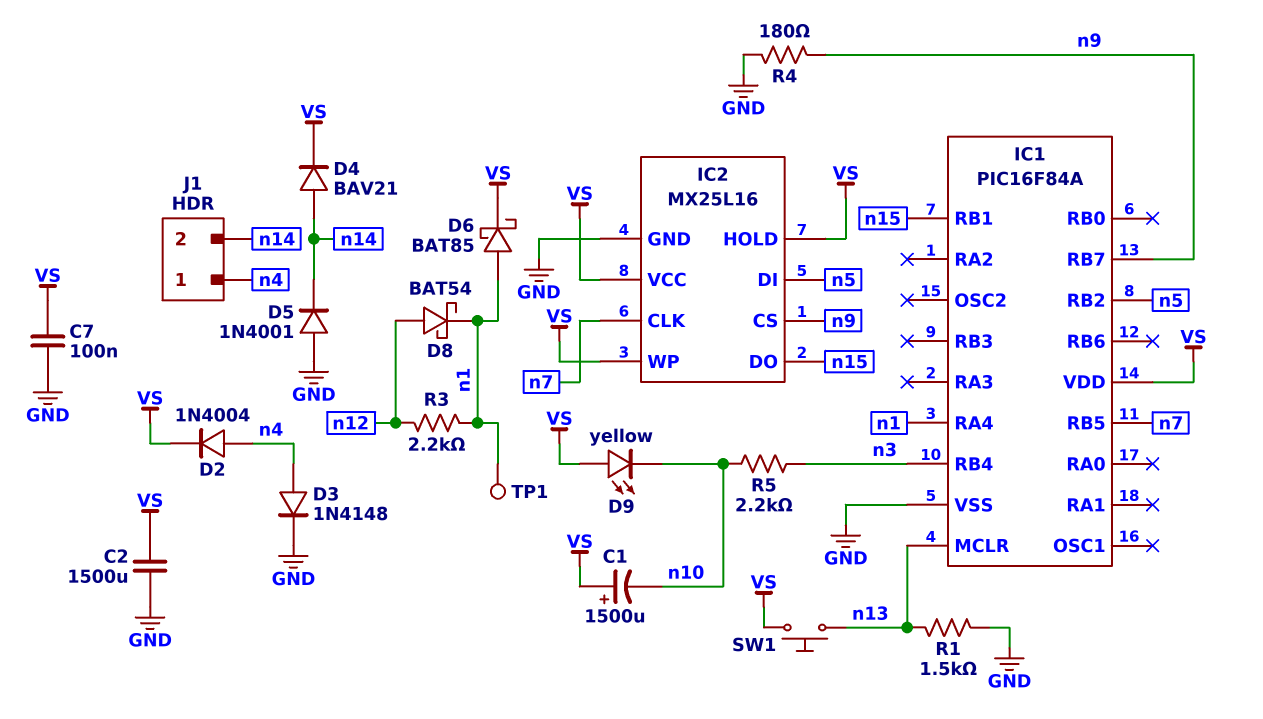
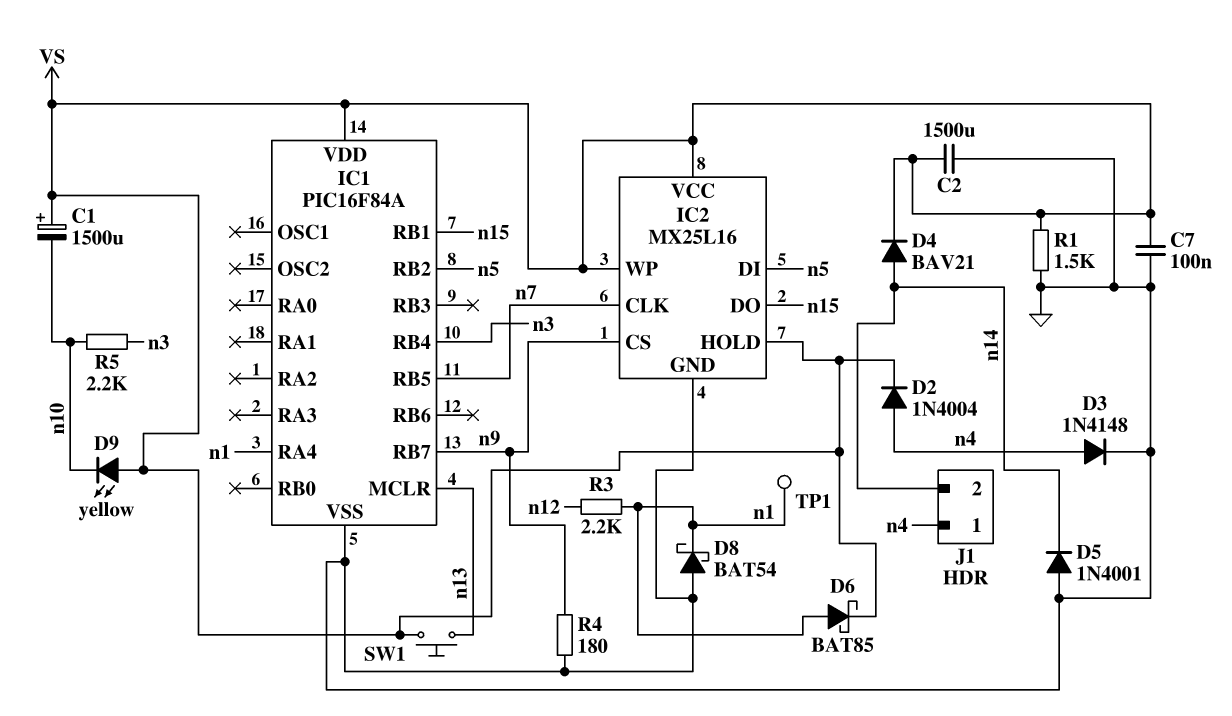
D8: schottky BAT54 (A n12, K n1) -> schottky BAT54 (A GND, K n1)
R1: 1.5k (GND, n13) -> 1.5k (GND, VS)

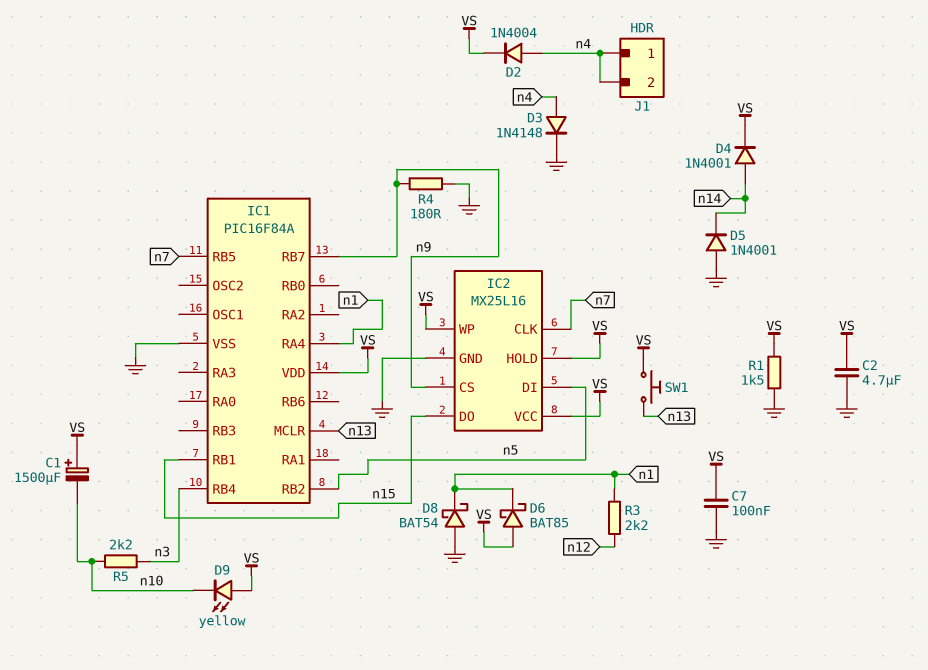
C2: 1500uF (GND, VS) -> 4.7uF (GND, VS)
D4: diode BAV21 (A n14, K VS) -> diode 1N4001 (A n14, K VS)
D6: schottky BAT85 (A n1, K VS) -> schottky BAT85 (A VS, K n1)
J1 pin 2: n14 -> n4
TP1: test point (n1) -> none

